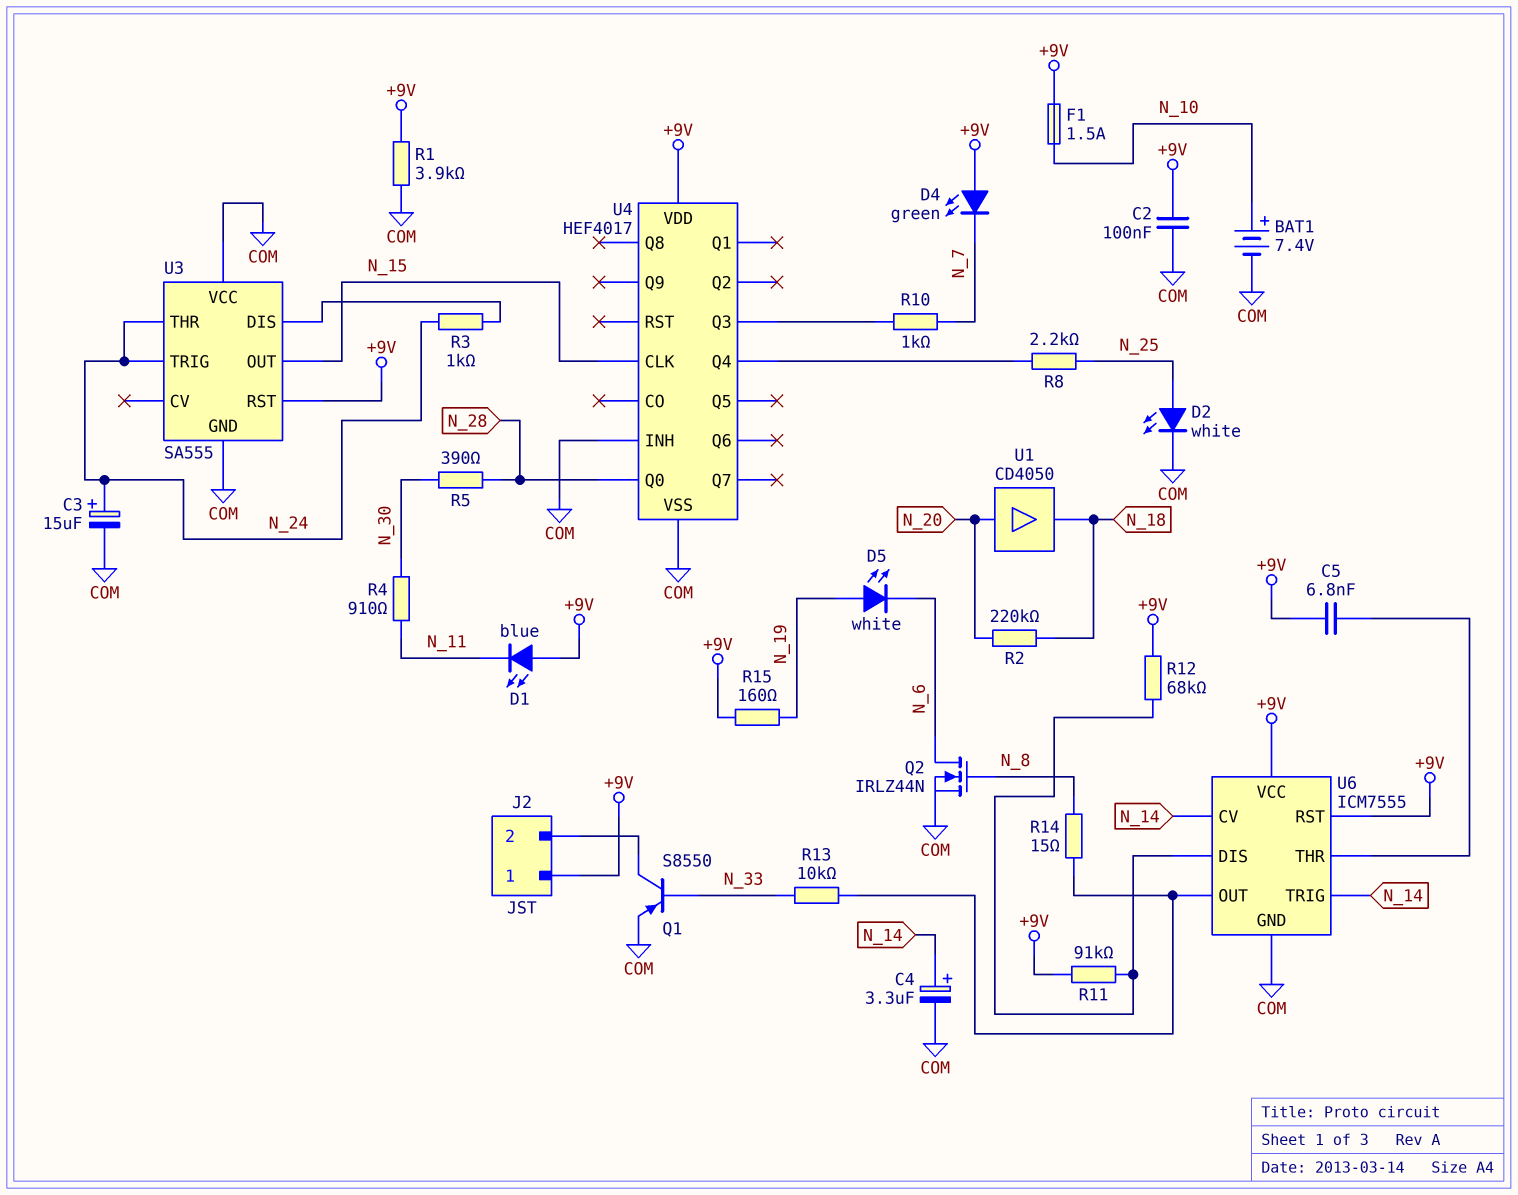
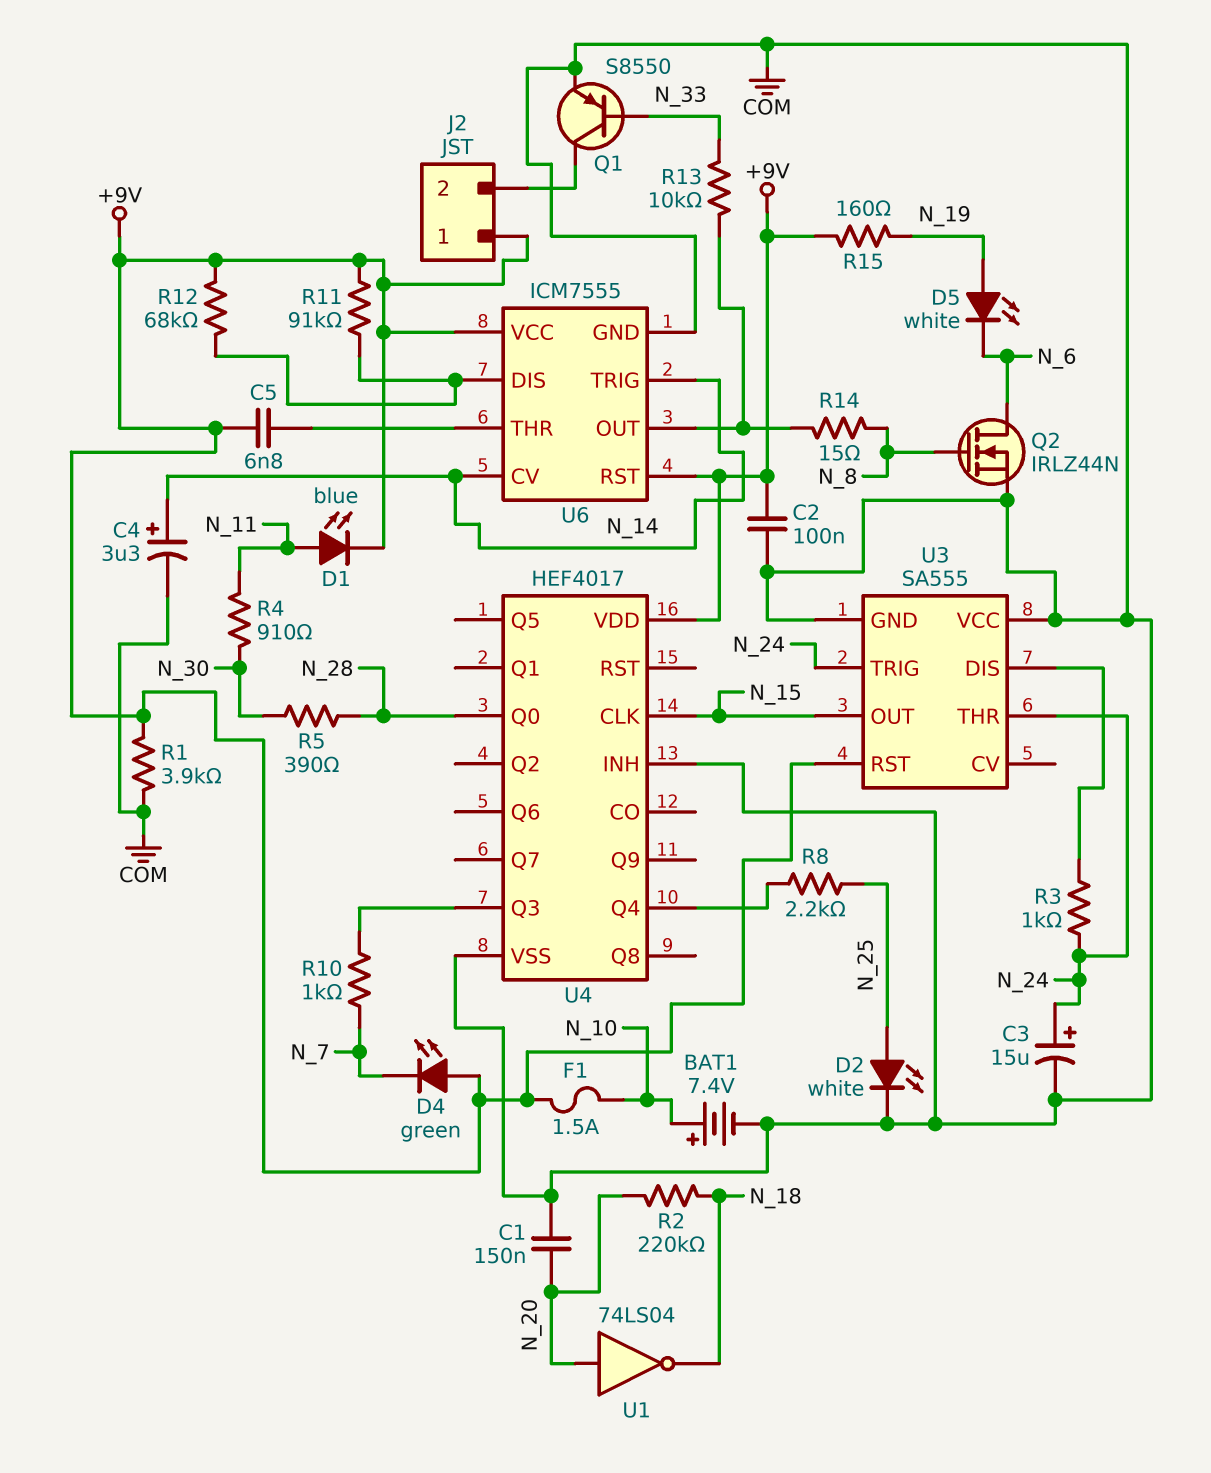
C1: none -> 150nF (COM, N_20)
D1: LED blue (A +9V, K N_11) -> LED blue (A N_11, K +9V)
U1: buffer CD4050 (in N_20, out N_18) -> NOT 74LS04 (in N_20, out N_18)

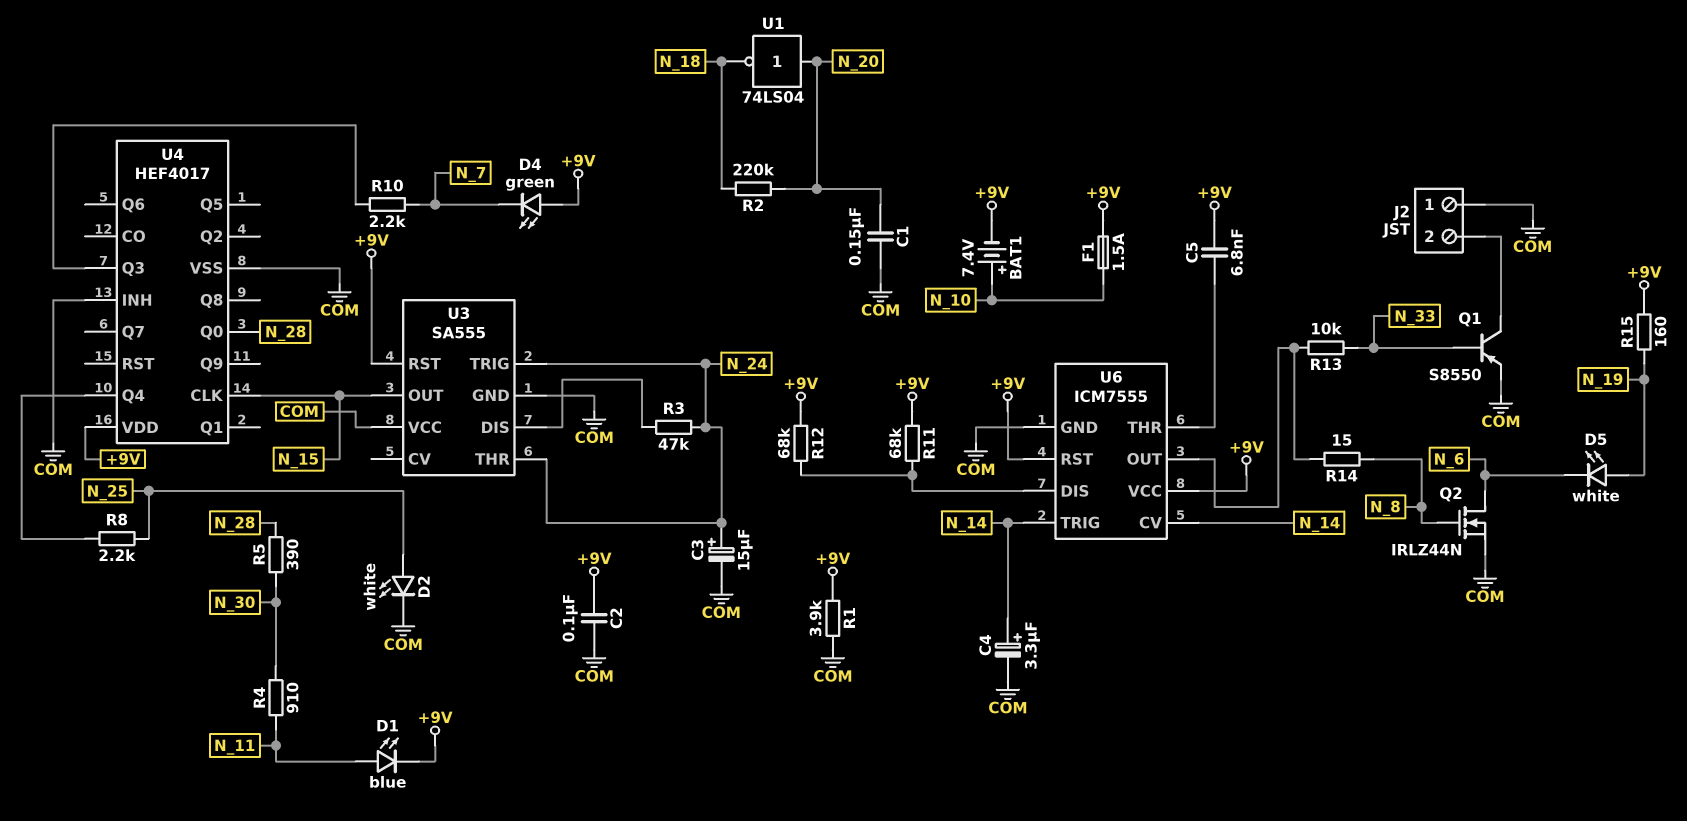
BAT1: 7.4V (plus N_10, minus COM) -> 7.4V (plus N_10, minus +9V)
J2 pin 1: +9V -> COM
R3: 1k (N_24, U3/DIS) -> 47k (N_24, U3/DIS)
R10: 1k (N_7, U4/Q3) -> 2.2k (N_7, U4/Q3)
R11: 91k (+9V, U6/DIS) -> 68k (+9V, U6/DIS)

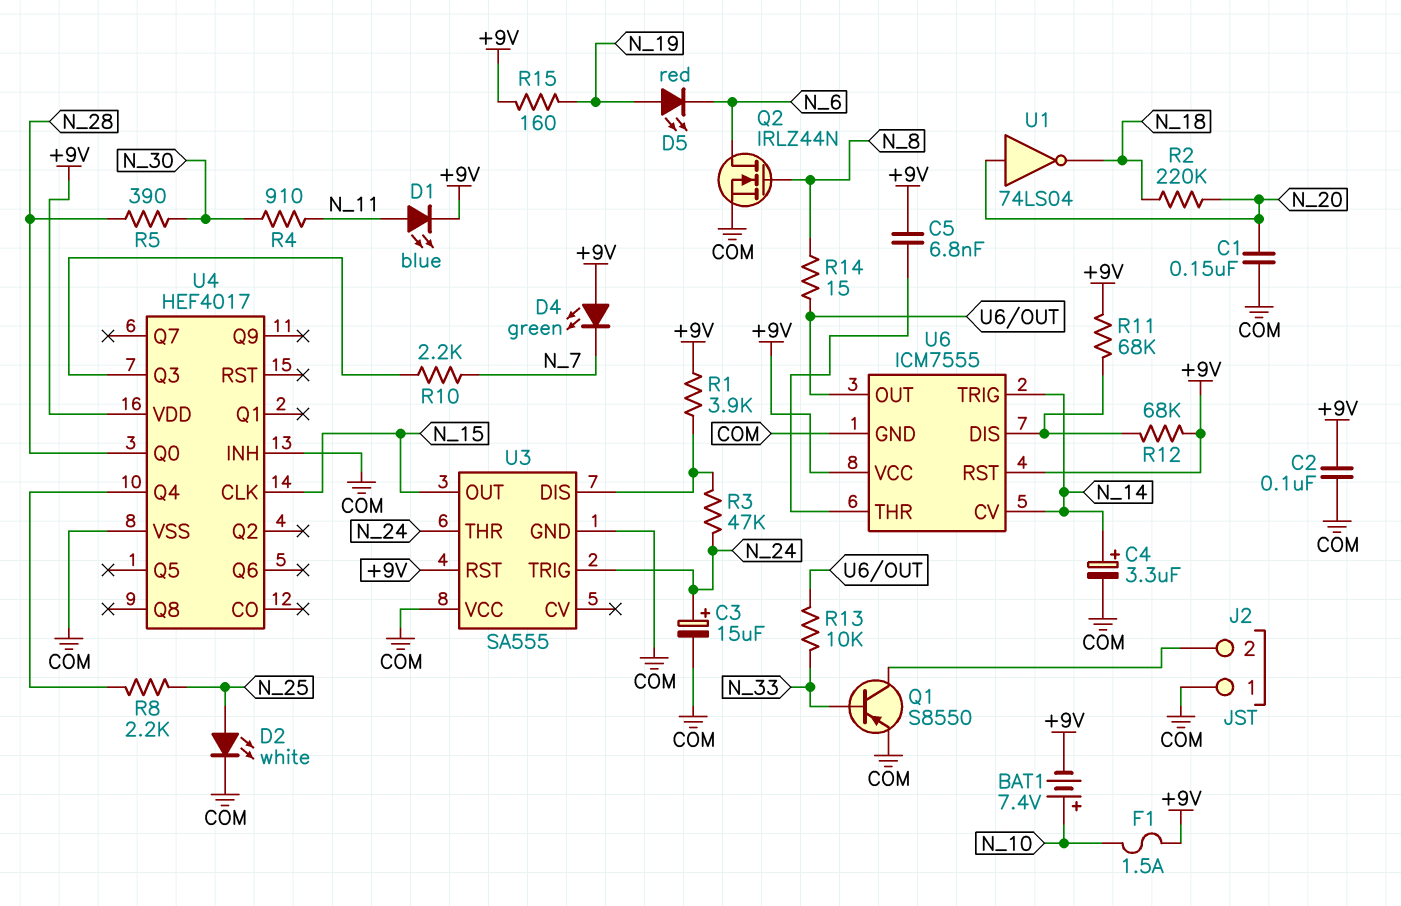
D5: LED white (A N_19, K N_6) -> LED red (A N_19, K N_6)
R1: 3.9k (+9V, COM) -> 3.9k (+9V, U3/DIS)

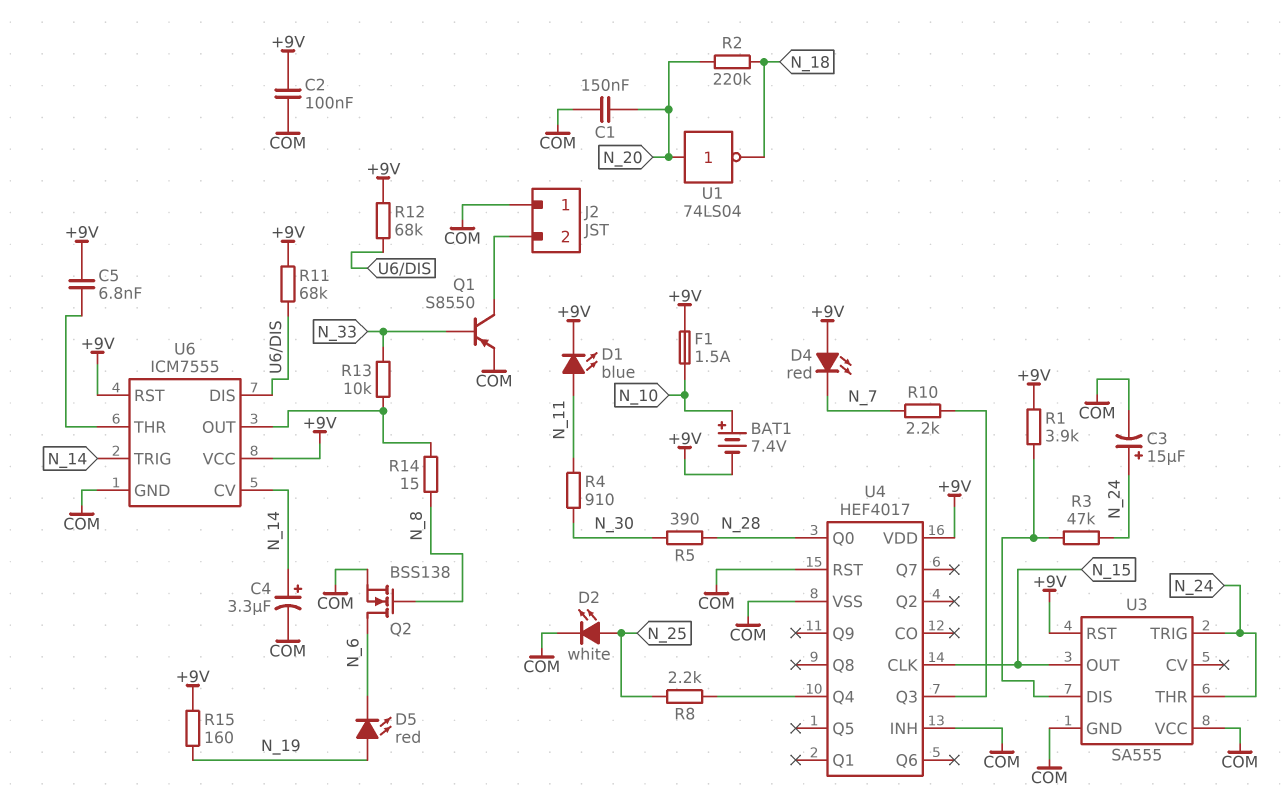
D4: LED green (A +9V, K N_7) -> LED red (A +9V, K N_7)
Q2: NMOS IRLZ44N (G N_8, D N_6, S COM) -> NMOS BSS138 (G N_8, D N_6, S COM)
U4 pin RST: none -> COM

